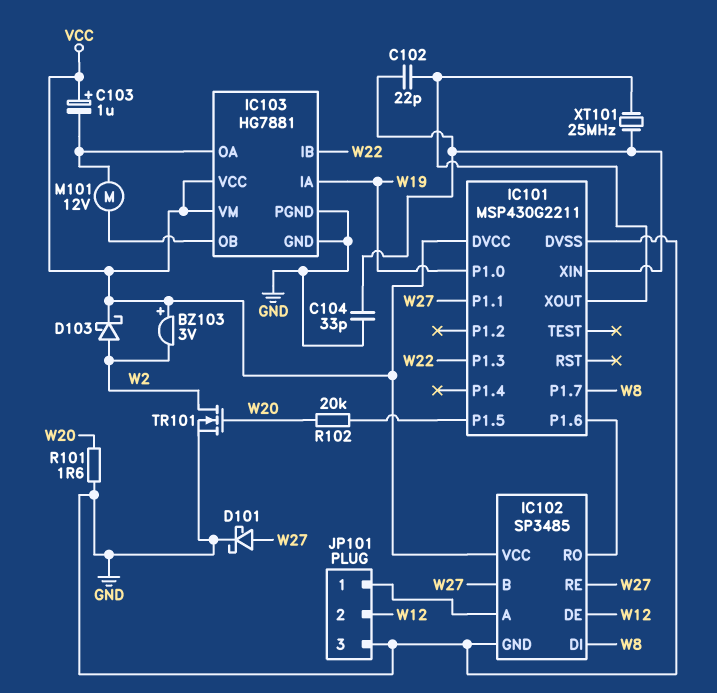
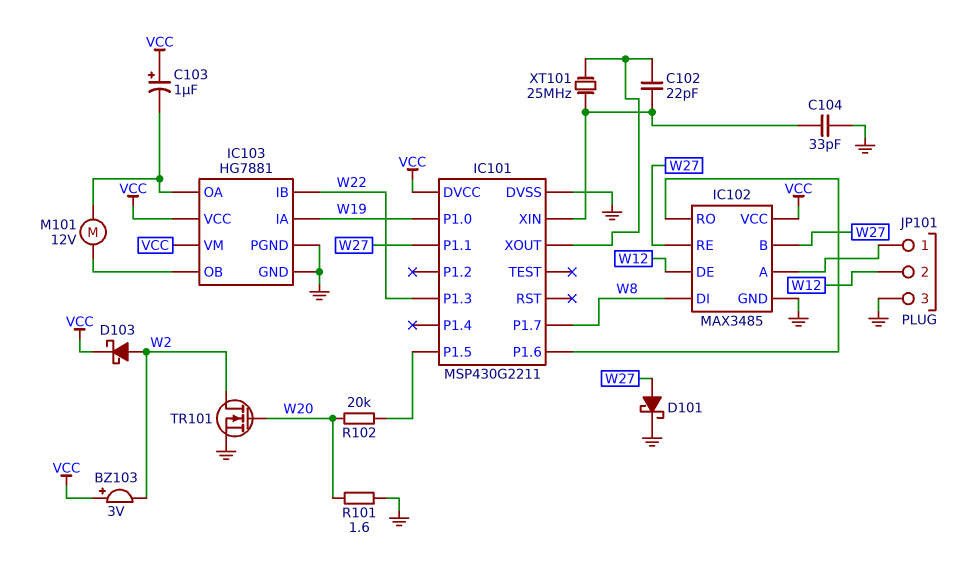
IC102: SP3485 -> MAX3485

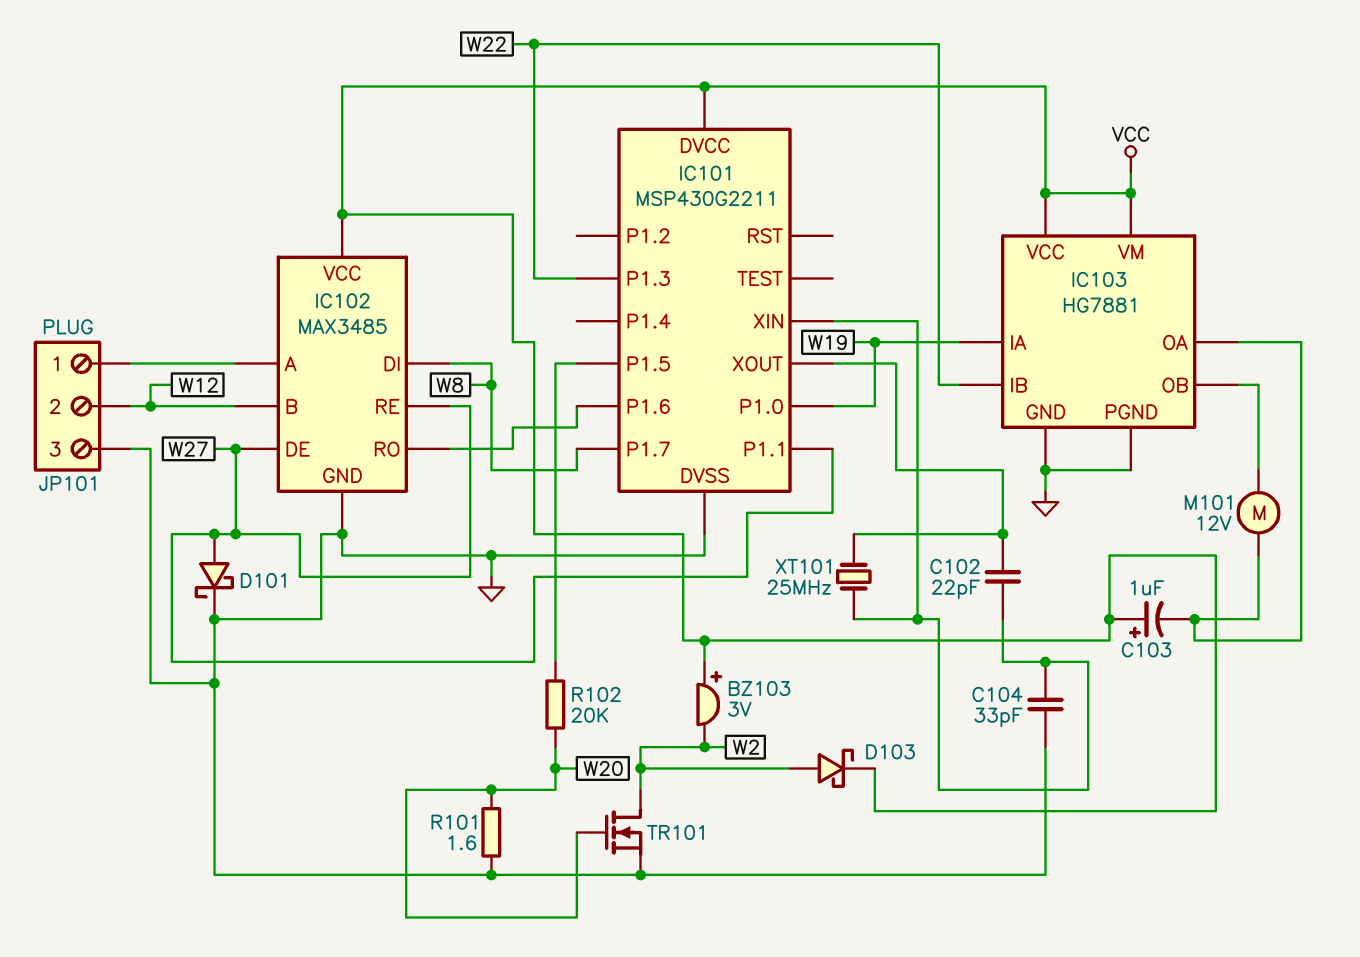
IC102 pin B: W27 -> W12
IC102 pin DE: W12 -> W27

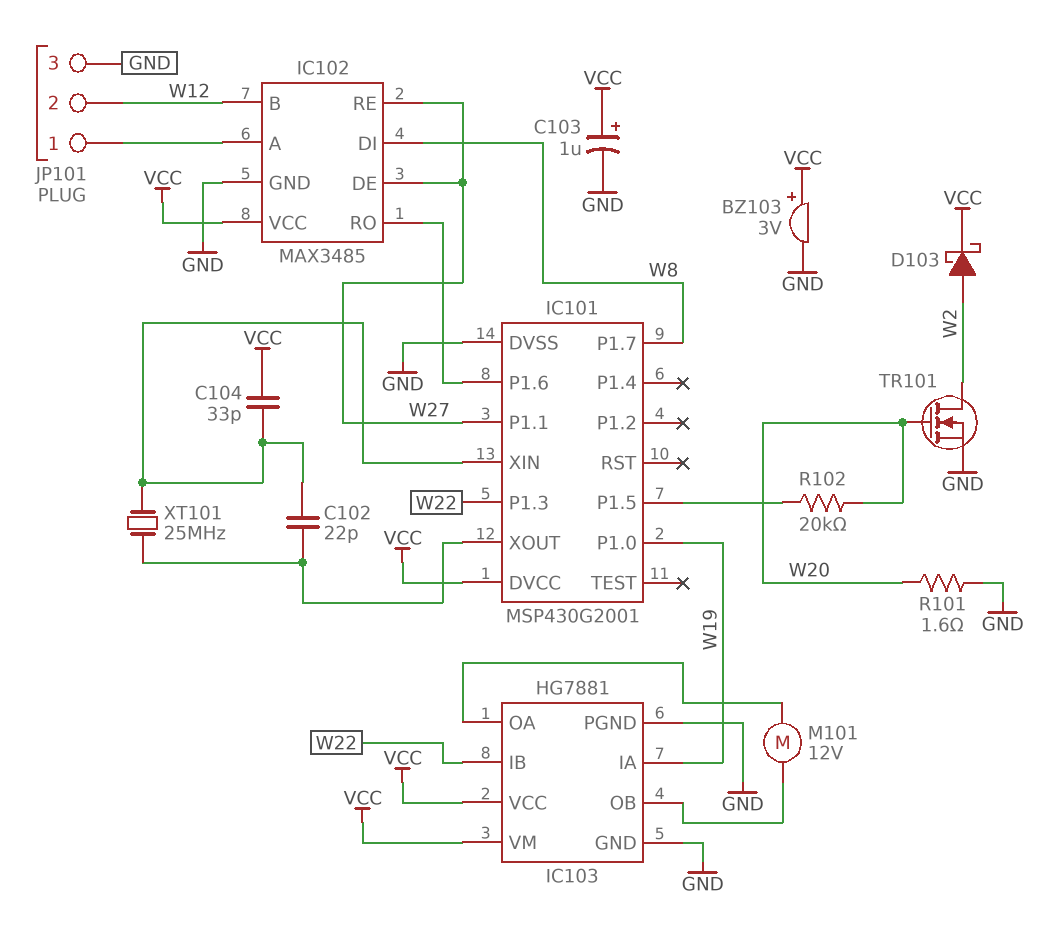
BZ103: buzzer 3V (plus VCC, minus W2) -> buzzer 3V (plus VCC, minus GND)
C103: 1uF (plus VCC, minus IC103/OA) -> 1uF (plus VCC, minus GND)
C104: 33pF (GND, IC101/XIN) -> 33pF (IC101/XIN, VCC)
D101: schottky (A W27, K GND) -> none
IC101: MSP430G2211 -> MSP430G2001

